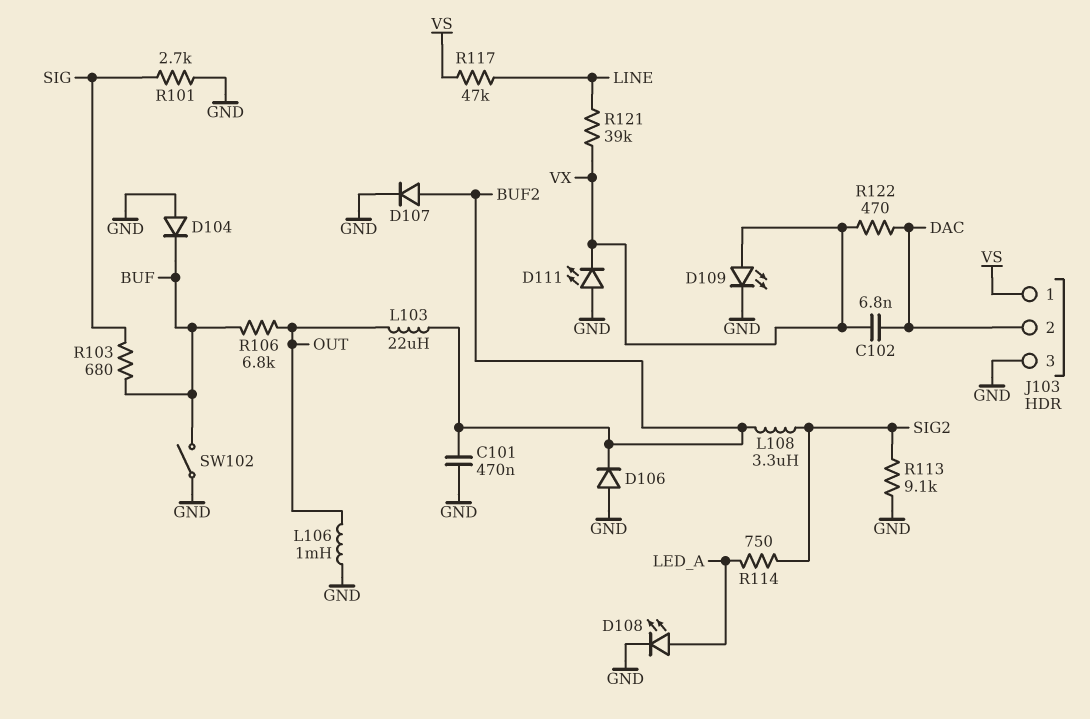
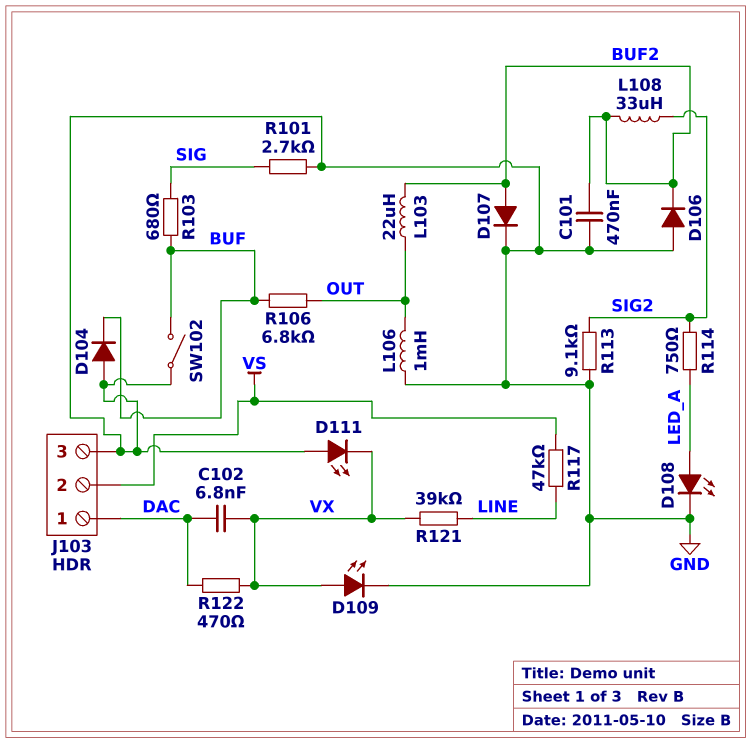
J103 pin 1: VS -> DAC
J103 pin 2: DAC -> VS
L108: 3.3uH (BUF2, SIG2) -> 33uH (BUF2, SIG2)

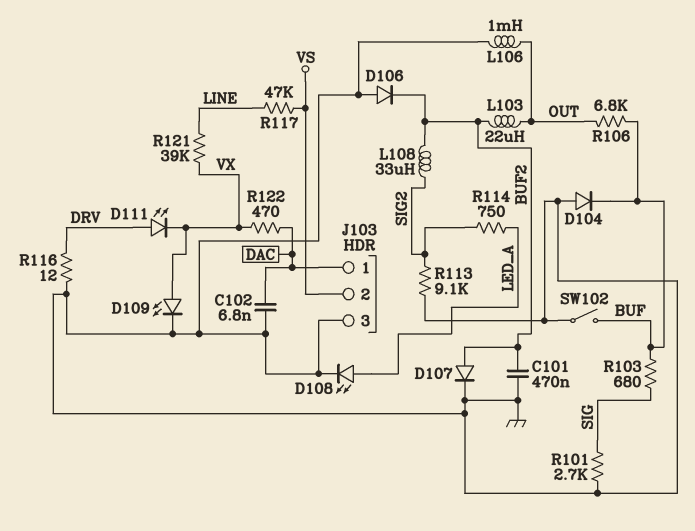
C102: 6.8nF (DAC, VX) -> 6.8nF (DAC, GND)
D111: LED (A GND, K VX) -> LED (A DRV, K VX)
R116: none -> 12 (DRV, GND)

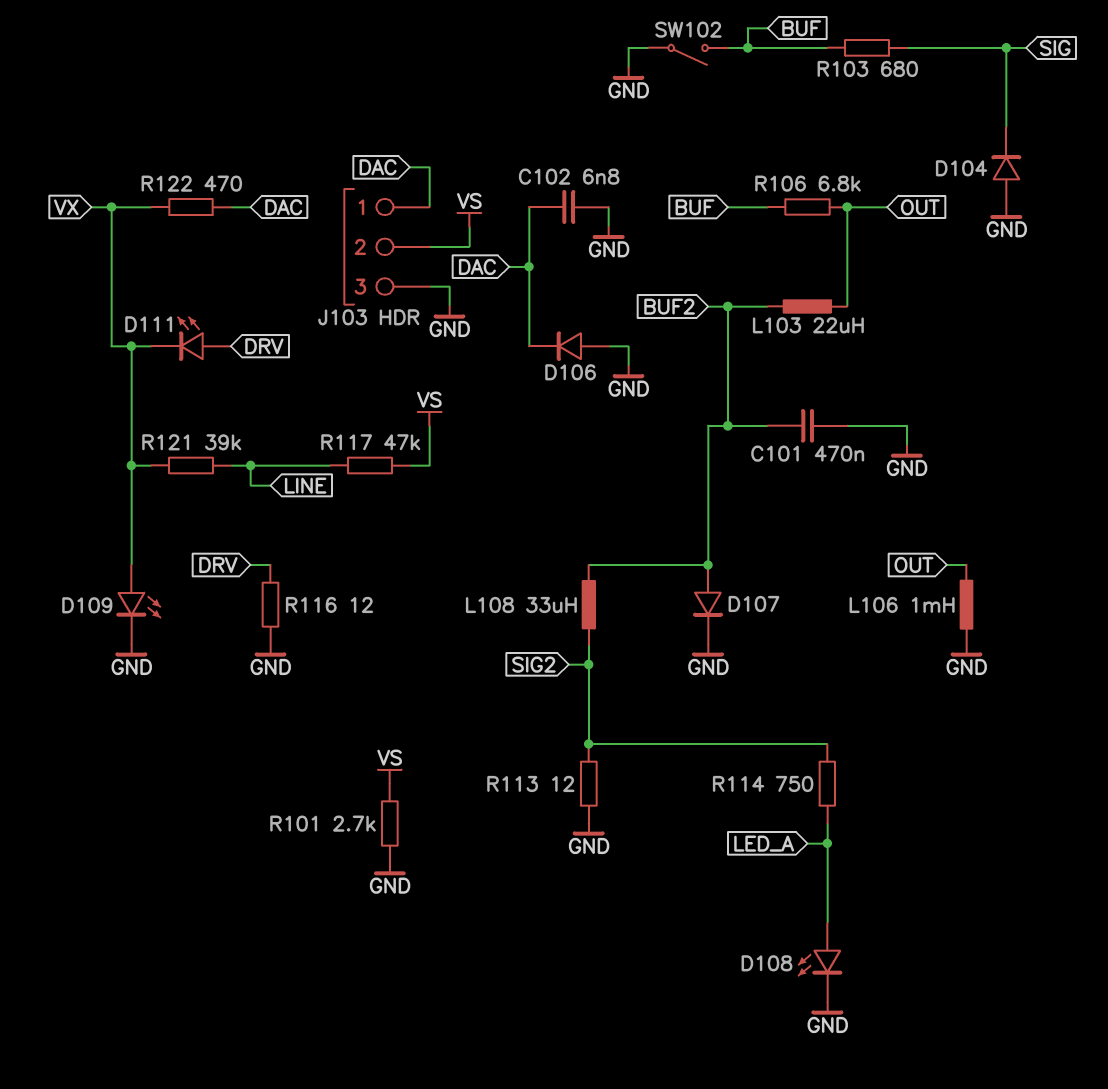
D104: diode (A GND, K BUF) -> diode (A GND, K SIG)
D106: diode (A GND, K BUF2) -> diode (A GND, K DAC)
R101: 2.7k (GND, SIG) -> 2.7k (GND, VS)
R113: 9.1k (GND, SIG2) -> 12 (GND, SIG2)

